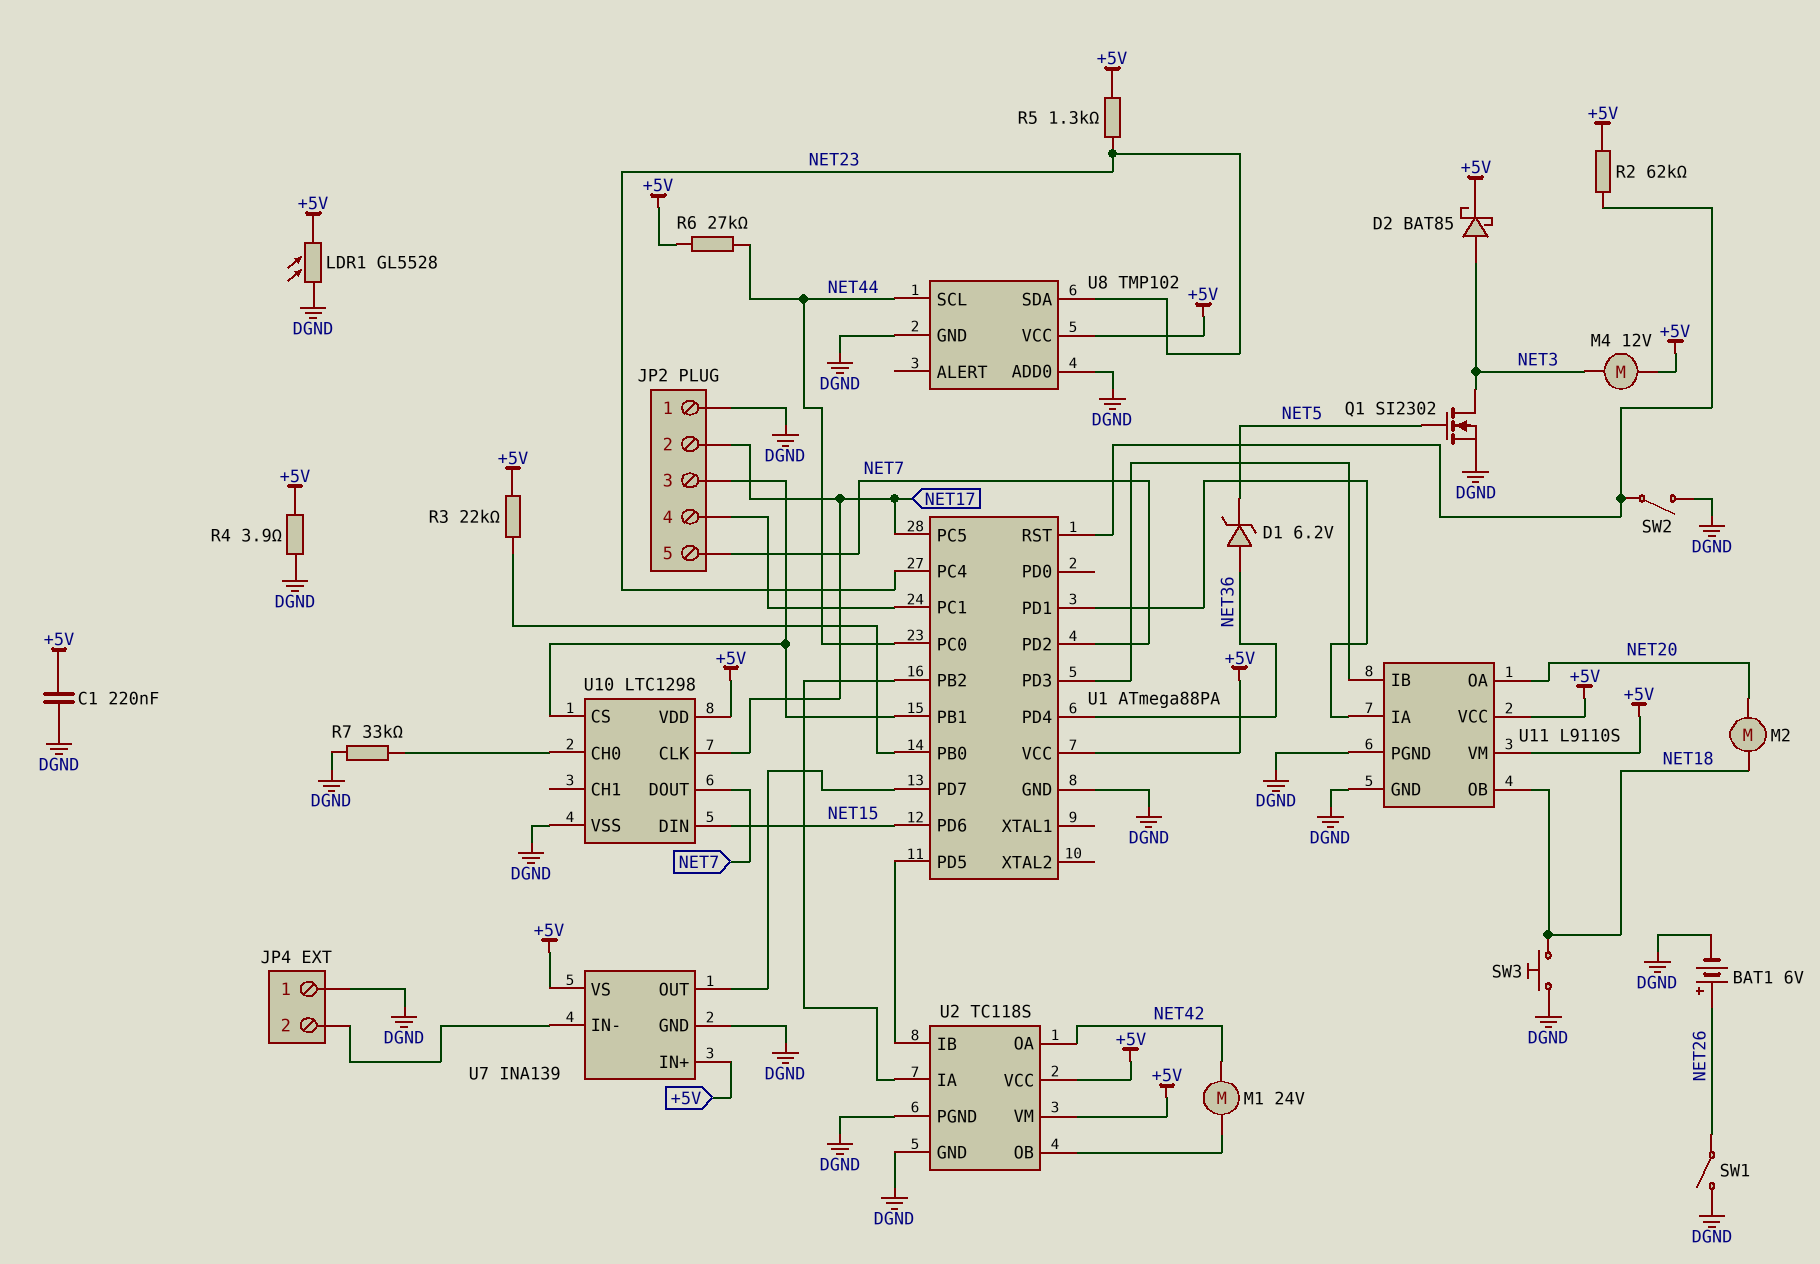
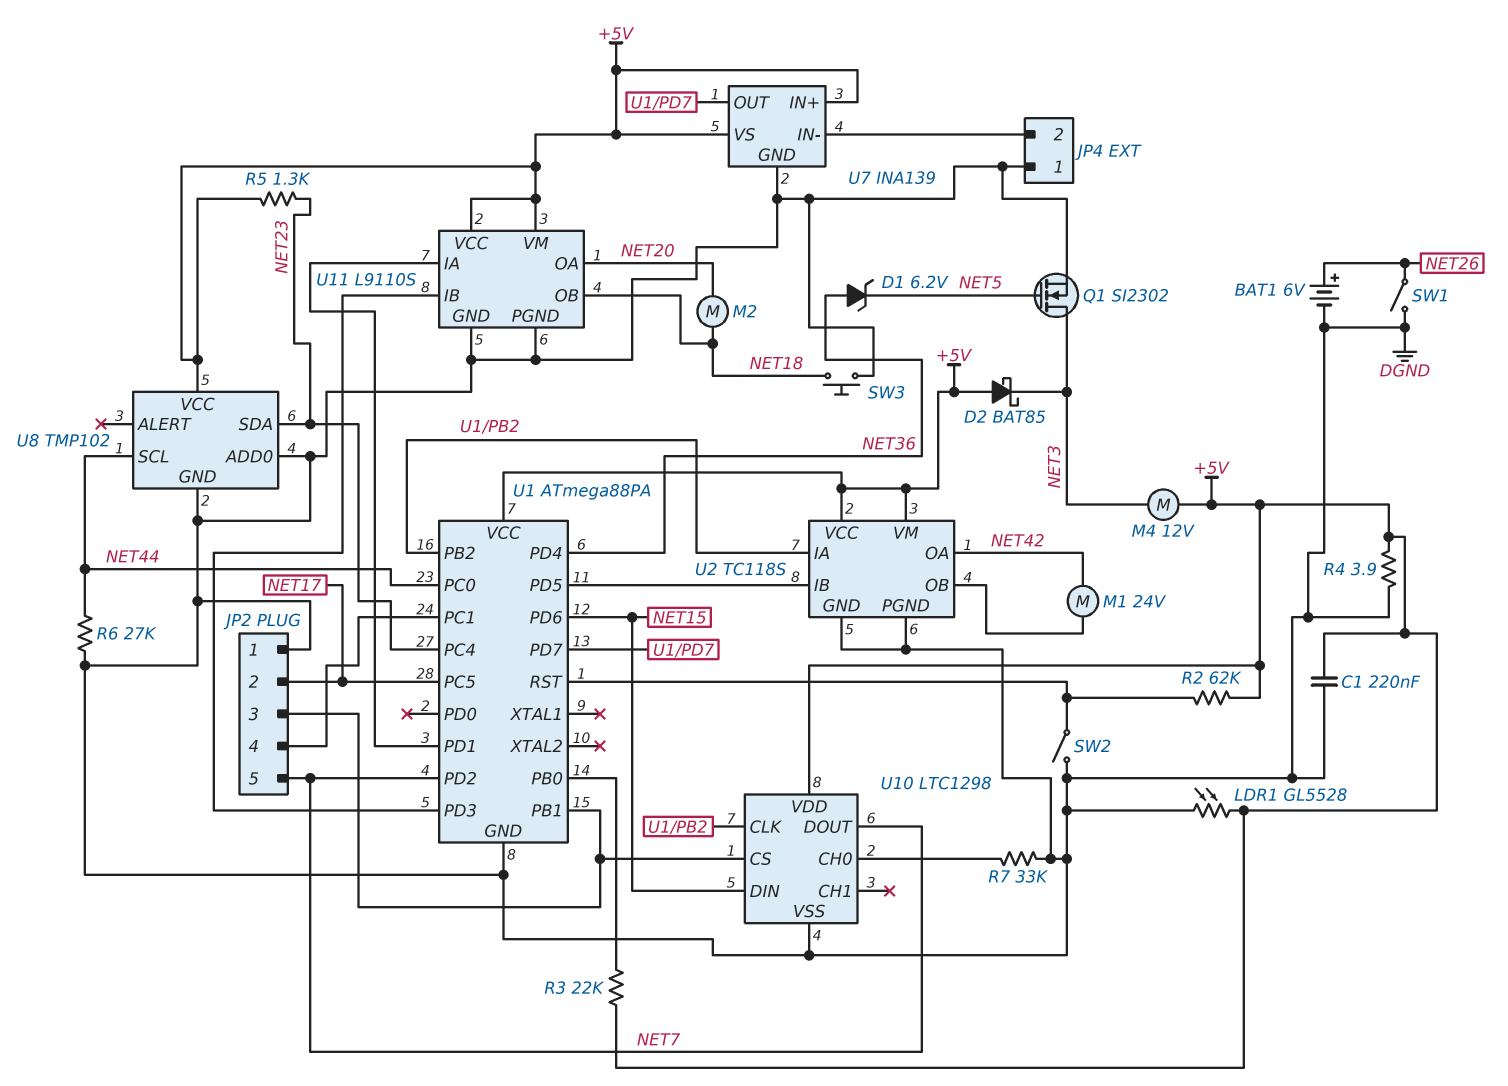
D2: schottky BAT85 (A NET3, K +5V) -> schottky BAT85 (A +5V, K NET3)
R6: 27k (+5V, NET44) -> 27k (DGND, NET44)
U10 pin CLK: NET17 -> U1/PB2

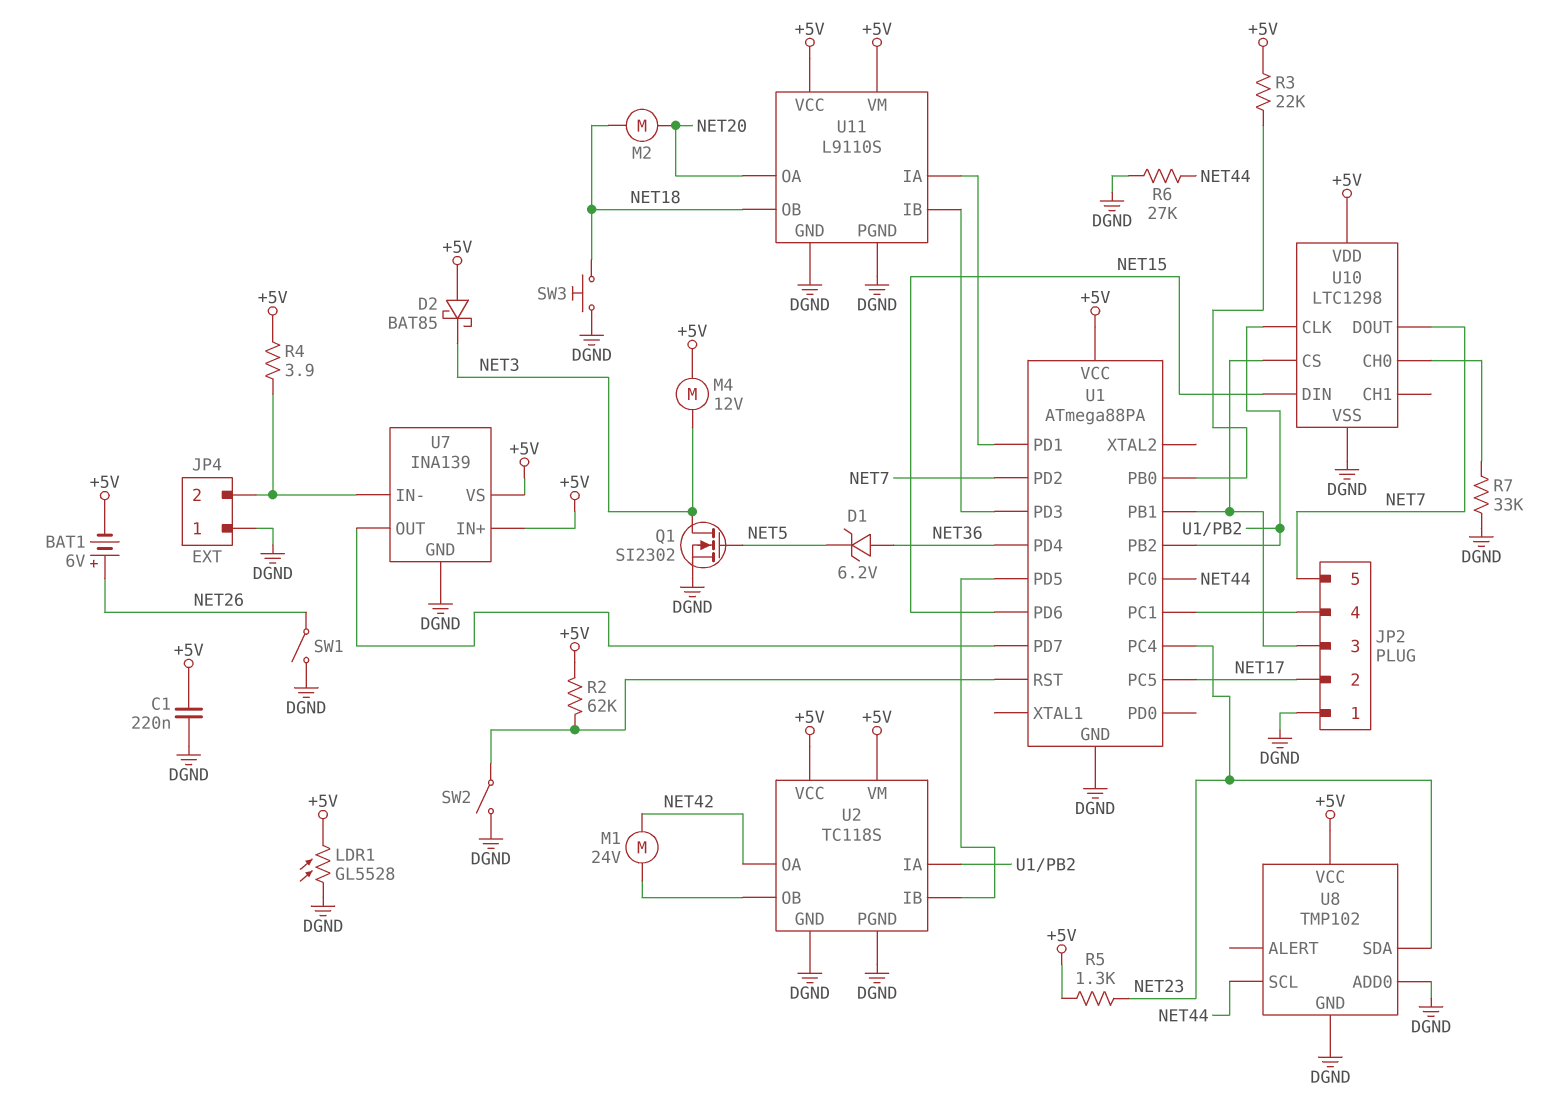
BAT1: 6V (plus NET26, minus DGND) -> 6V (plus NET26, minus +5V)
R4: 3.9 (+5V, DGND) -> 3.9 (+5V, JP4/2)

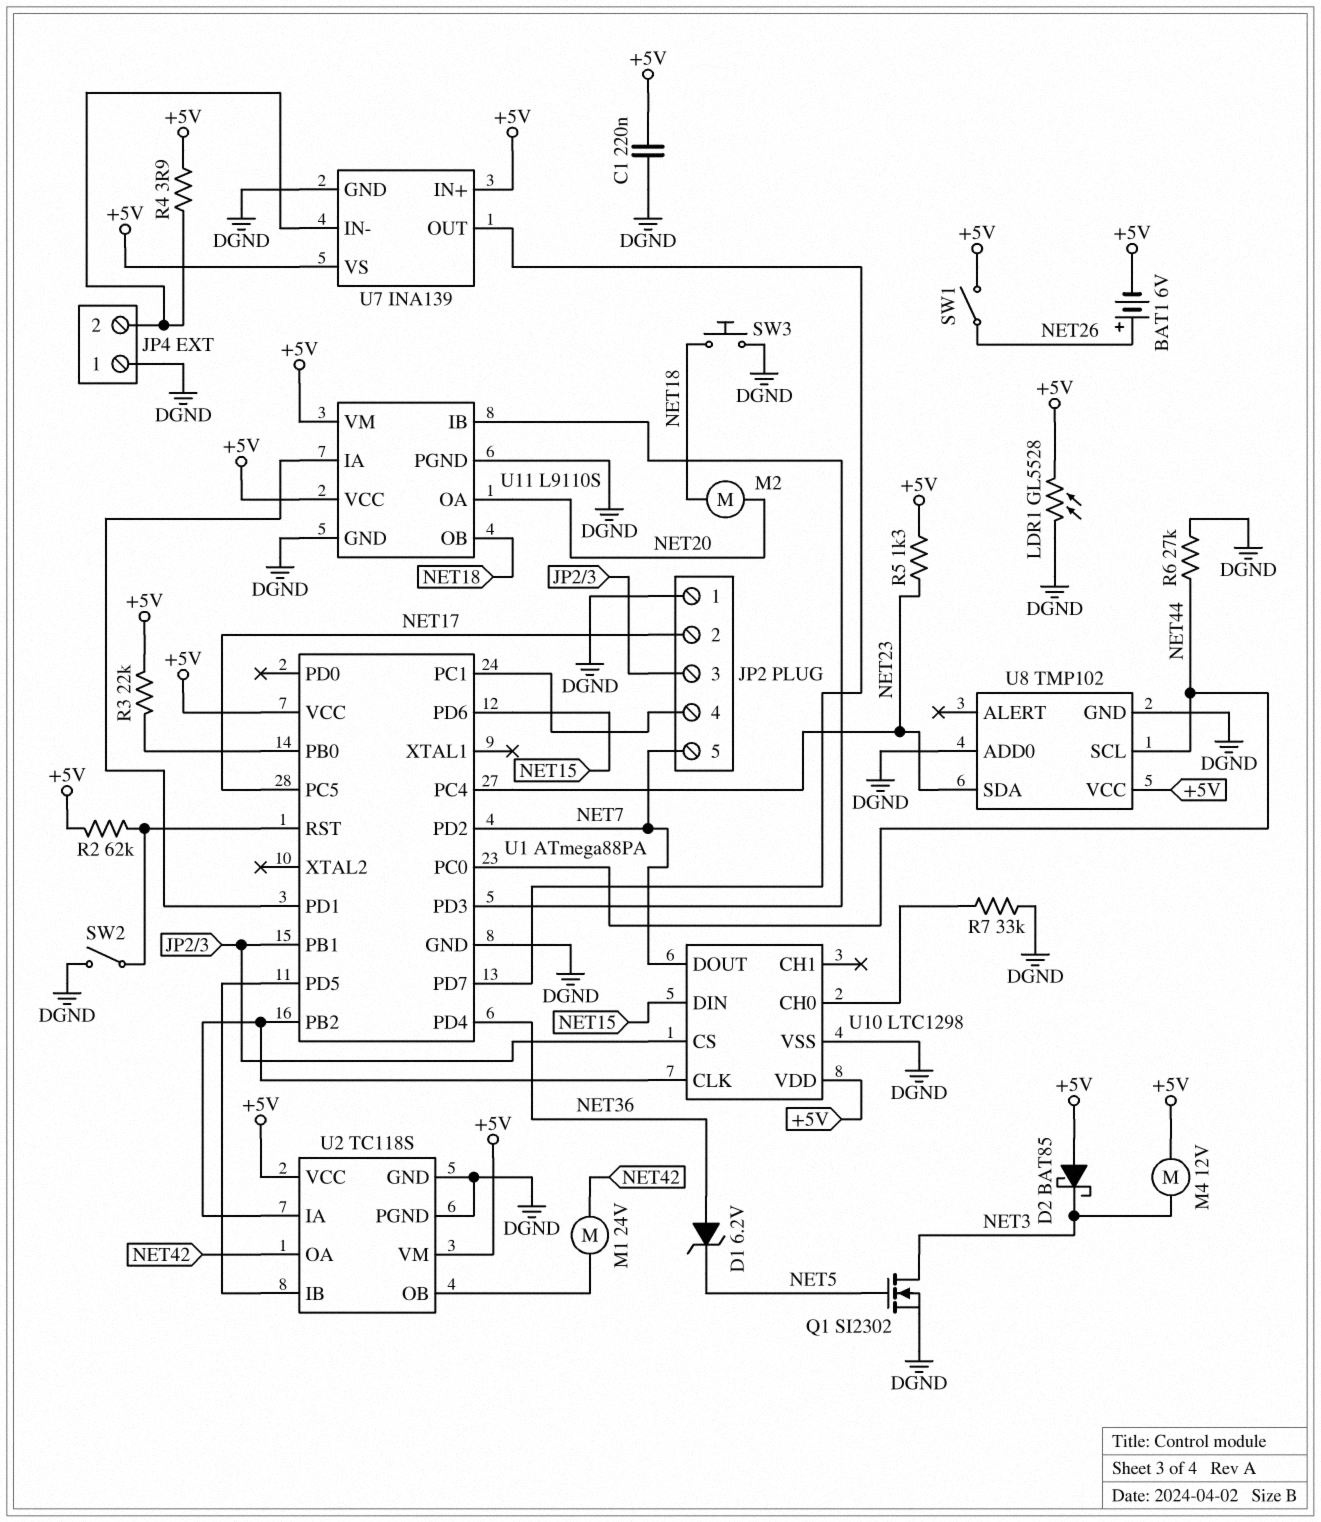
SW1: switch (DGND, NET26) -> switch (+5V, NET26)

